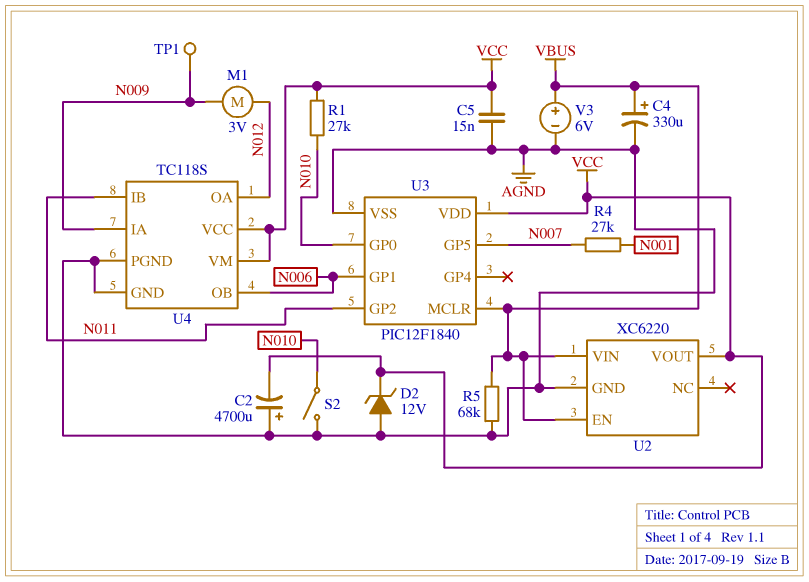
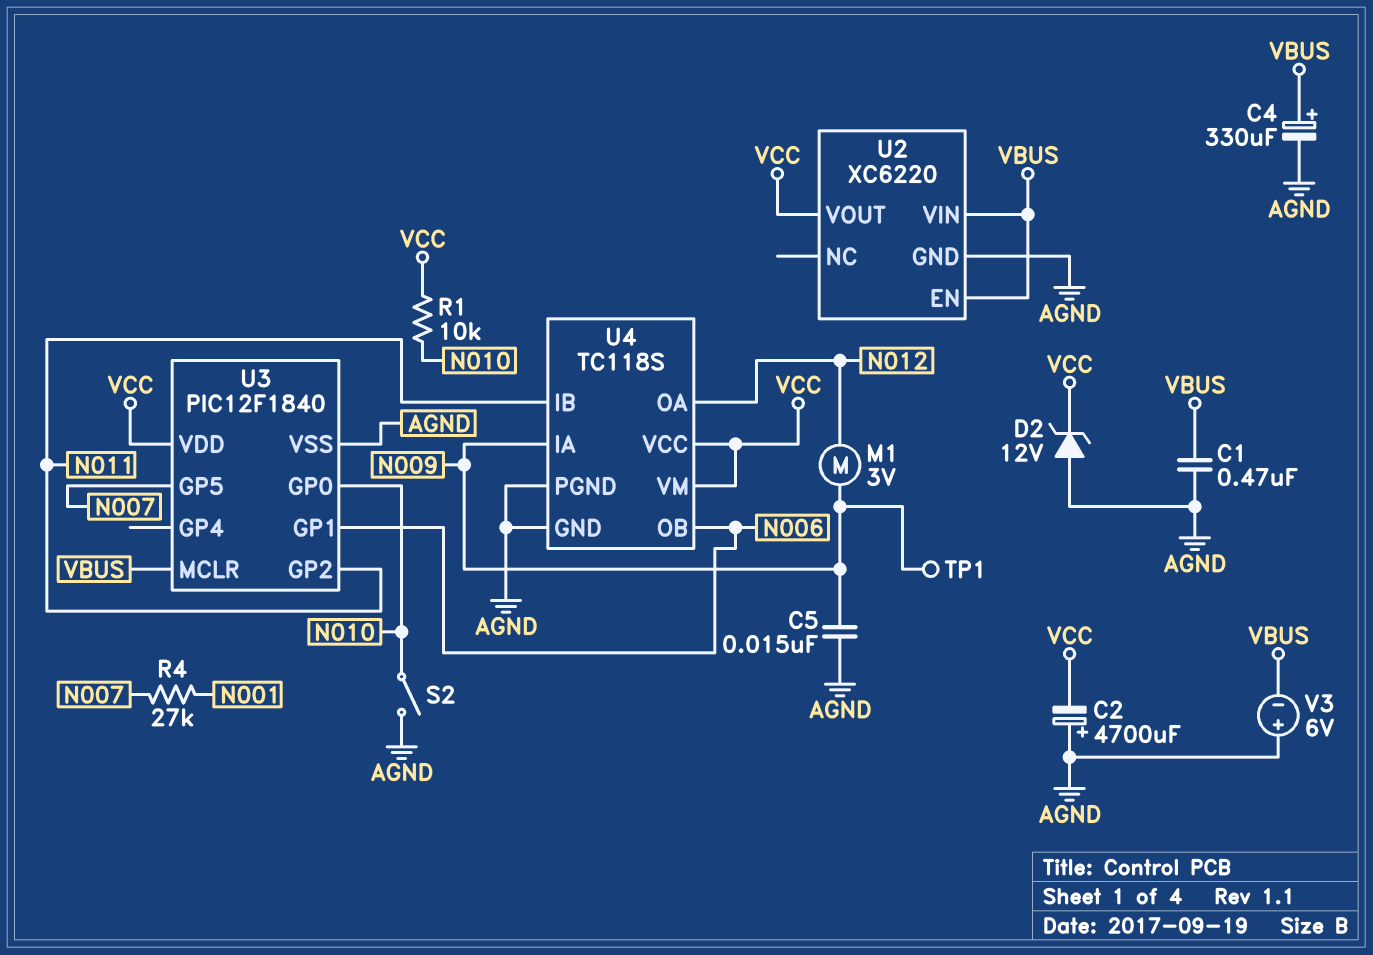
C1: none -> 470nF (AGND, VBUS)
C5: 15nF (AGND, VCC) -> 15nF (AGND, N009)
R1: 27k (N010, VCC) -> 10k (N010, VCC)
R5: 68k (AGND, VBUS) -> none
V3: 6V (plus VBUS, minus AGND) -> 6V (plus AGND, minus VBUS)

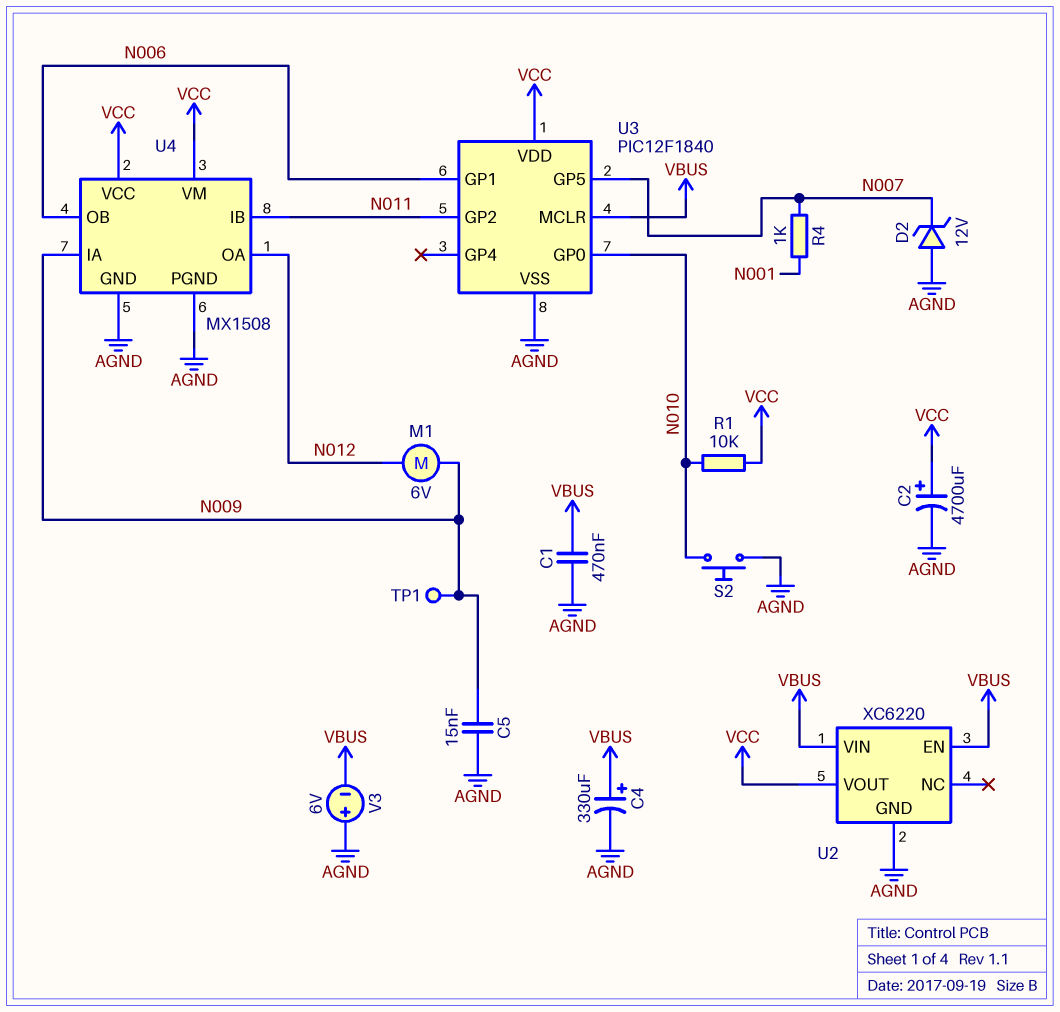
C2: 4700uF (plus AGND, minus VCC) -> 4700uF (plus VCC, minus AGND)
D2: zener 12V (A AGND, K VCC) -> zener 12V (A AGND, K N007)
M1: motor 3V (N009, N012) -> motor 6V (N009, N012)
R4: 27k (N001, N007) -> 1k (N001, N007)
S2: switch (AGND, N010) -> button (AGND, N010)
U4: TC118S -> MX1508

